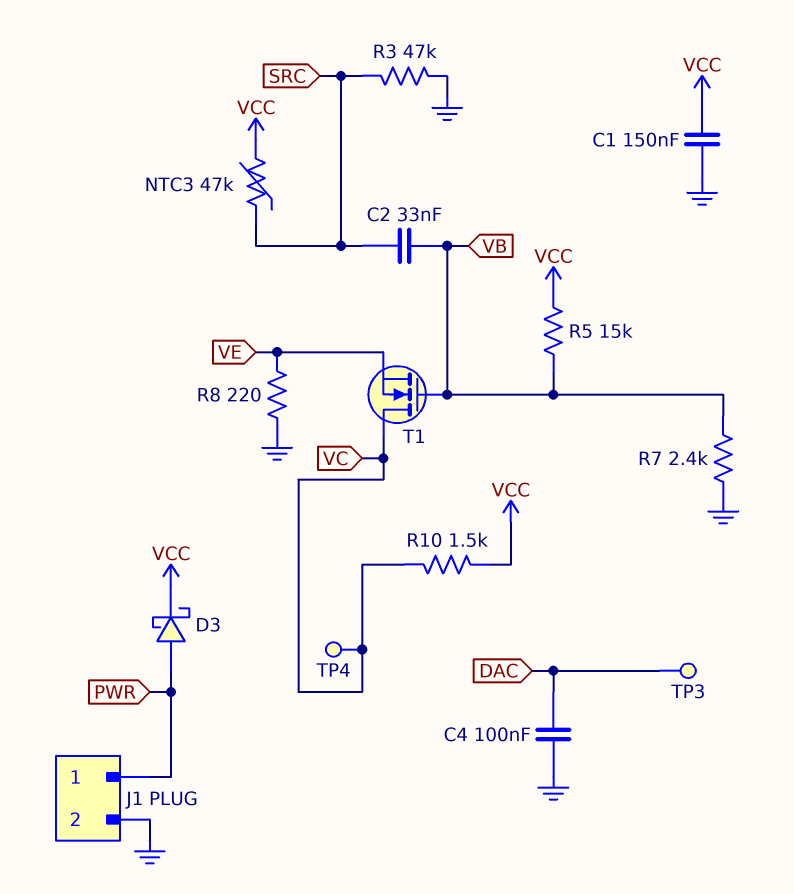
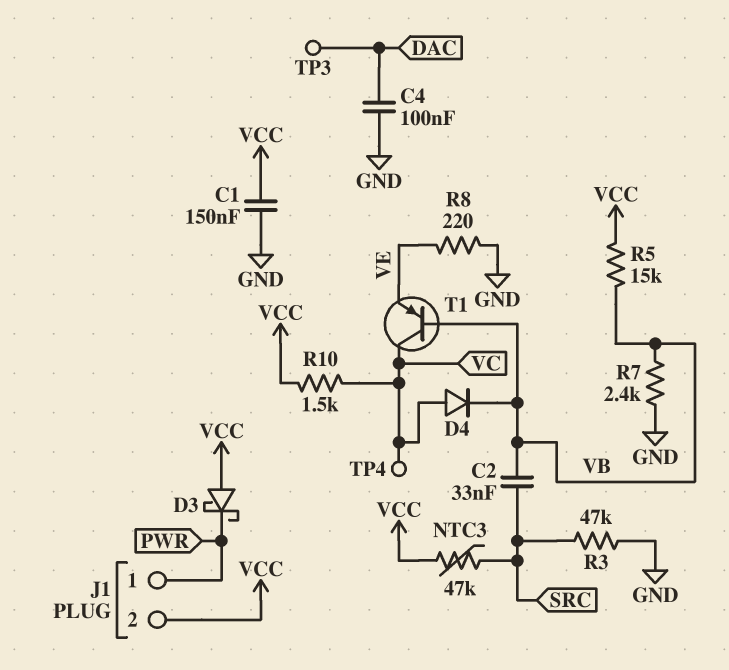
D3: schottky (A PWR, K VCC) -> schottky (A VCC, K PWR)
D4: none -> diode (A VC, K VB)
J1 pin 2: GND -> VCC
T1: NMOS (G VB, D VC, S VE) -> PNP (B VB, C VC, E VE)

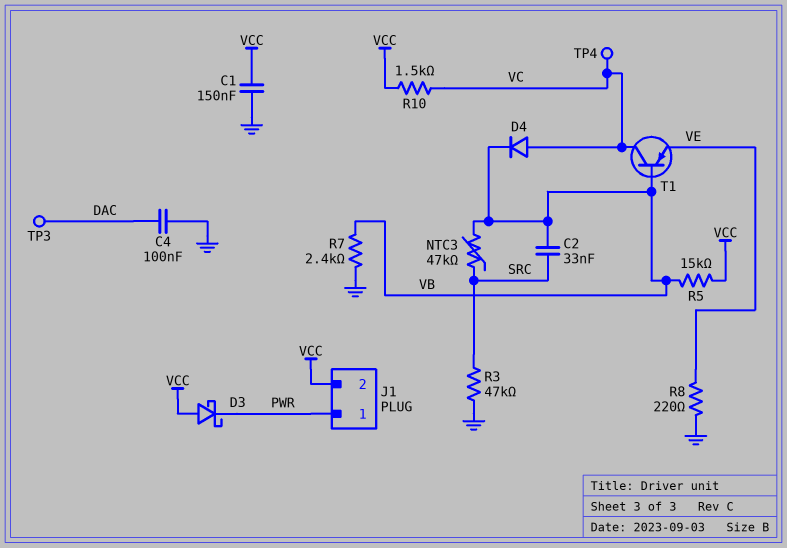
NTC3: 47k (SRC, VCC) -> 47k (SRC, VB)

